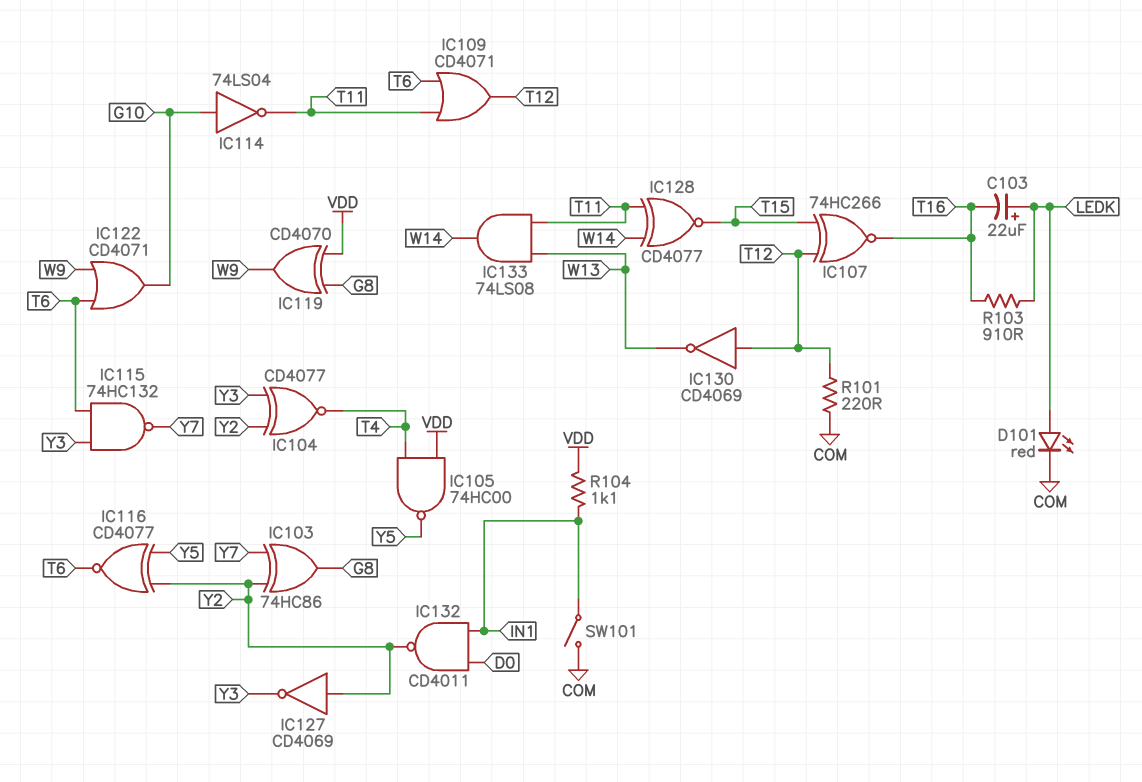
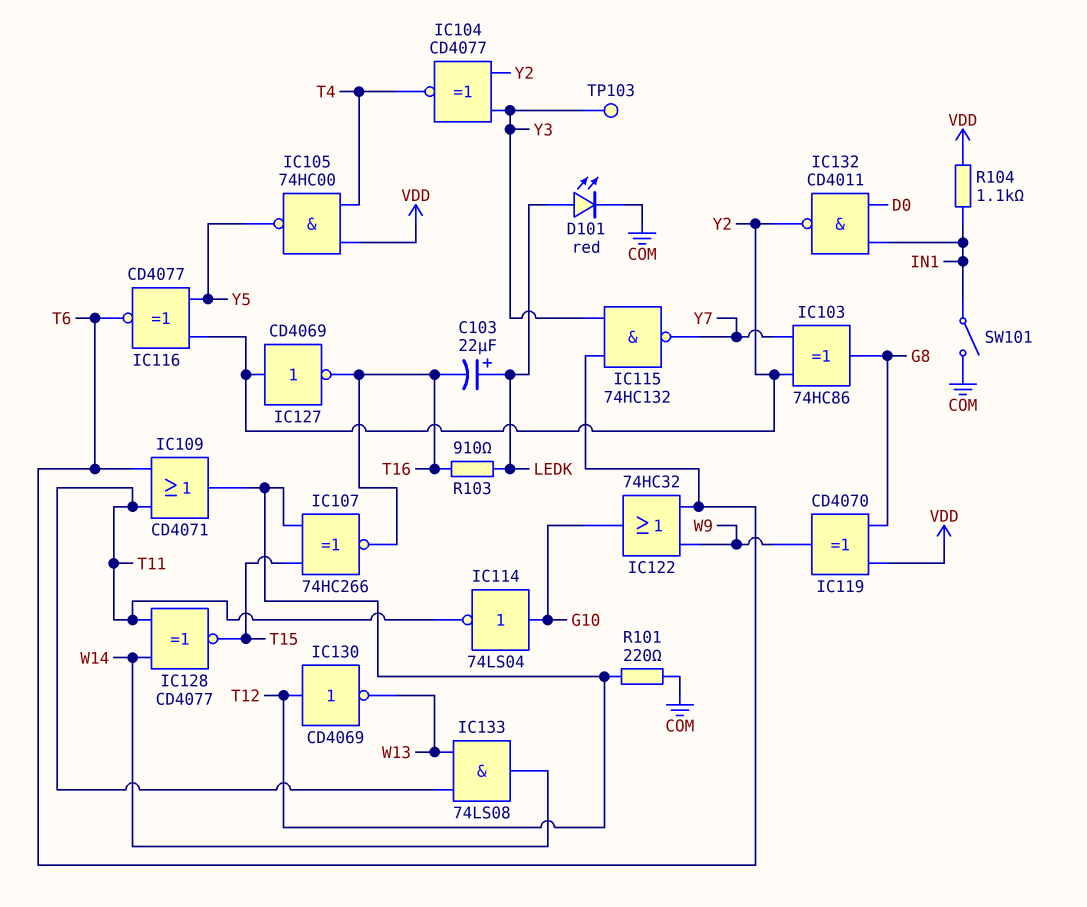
IC122: OR CD4071 (in T6, in W9, out G10) -> OR 74HC32 (in T6, in W9, out G10)
IC127: NOT CD4069 (in Y2, out Y3) -> NOT CD4069 (in Y2, out T16)
TP103: none -> test point (Y3)

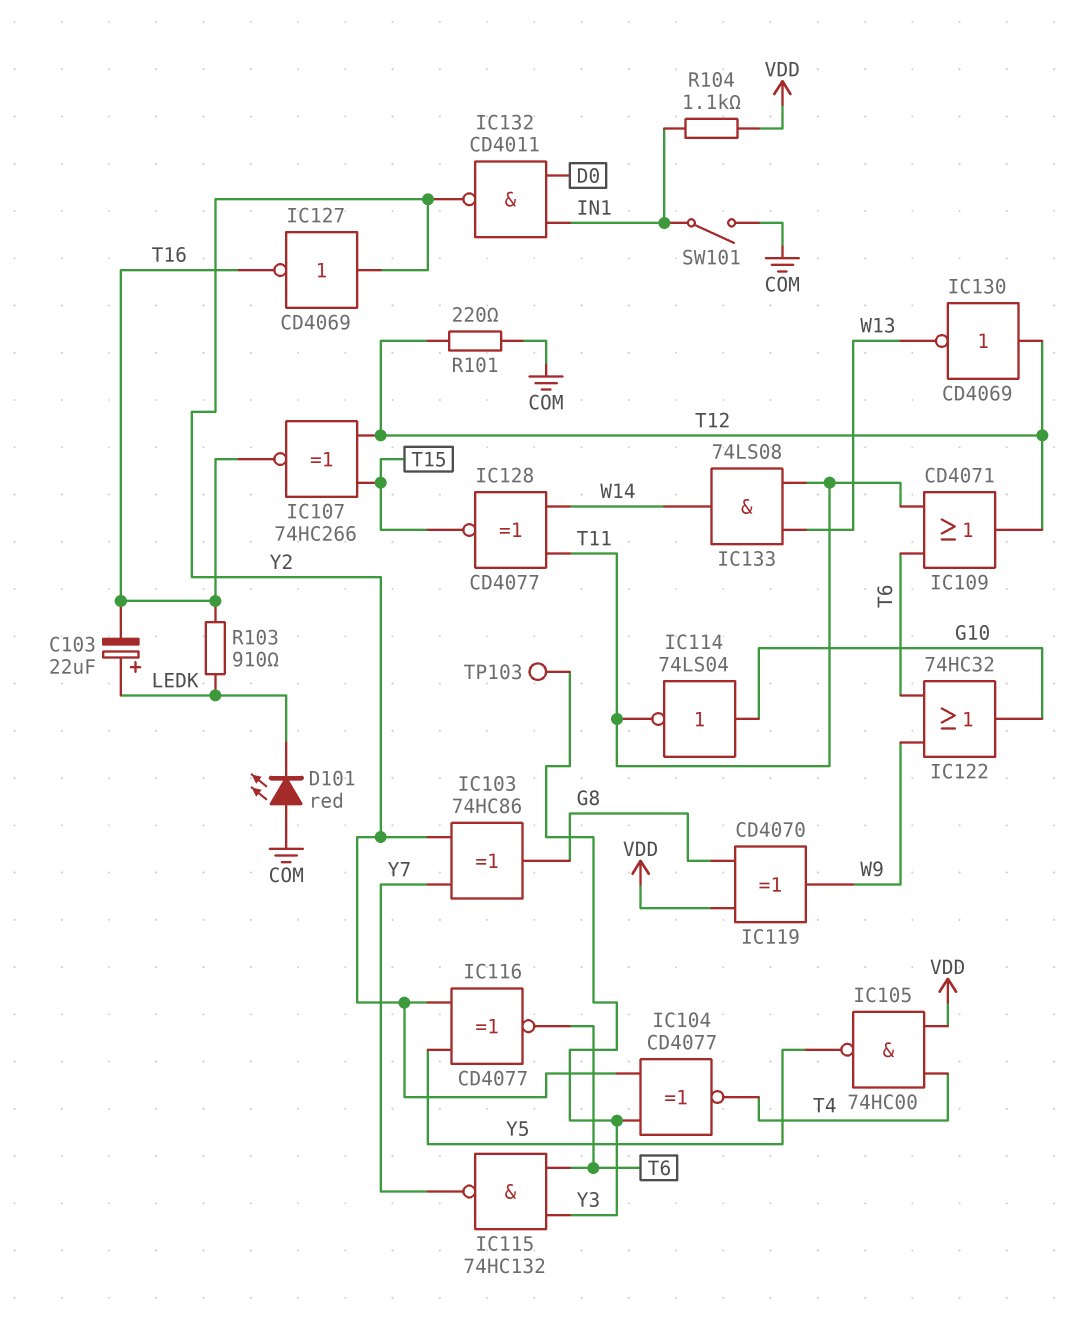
D101: LED red (A LEDK, K COM) -> LED red (A COM, K LEDK)

